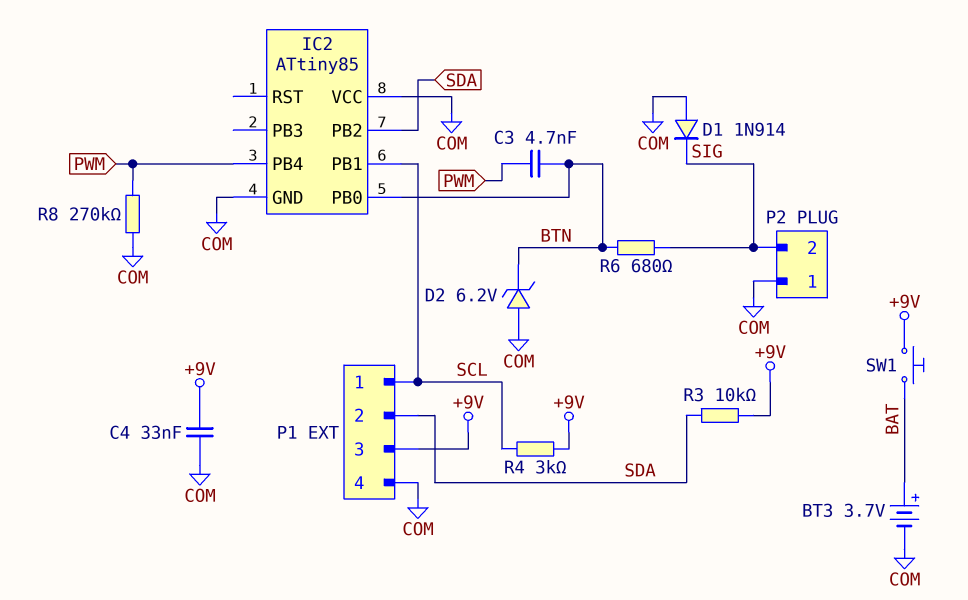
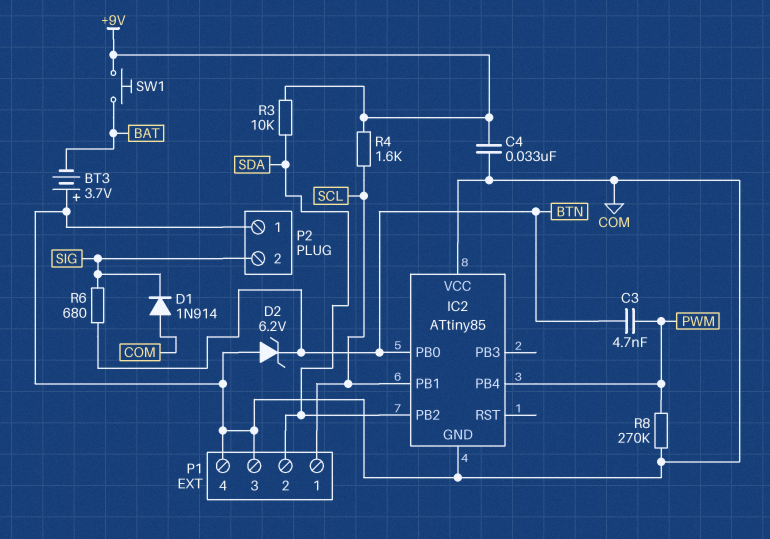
BT3: 3.7V (plus BAT, minus COM) -> 3.7V (plus COM, minus BAT)
P1 pin 3: +9V -> COM
R4: 3k (+9V, SCL) -> 1.6k (+9V, SCL)

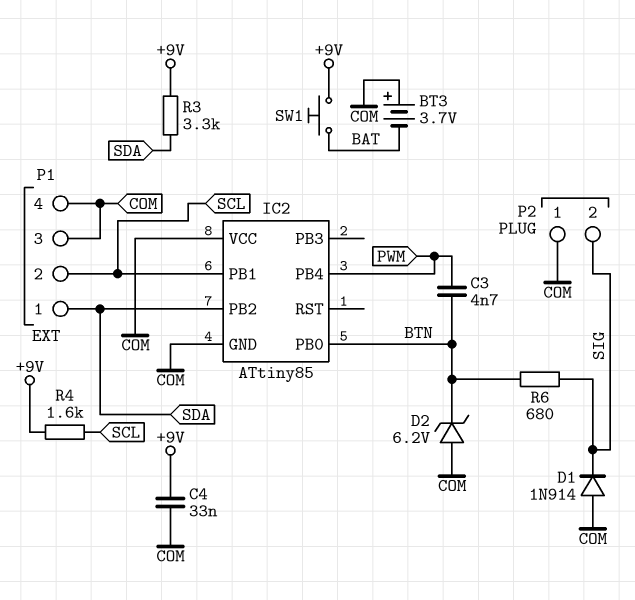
P1 pin 1: SCL -> SDA
P1 pin 2: SDA -> SCL
R3: 10k (+9V, SDA) -> 3.3k (+9V, SDA)
R8: 270k (COM, PWM) -> none

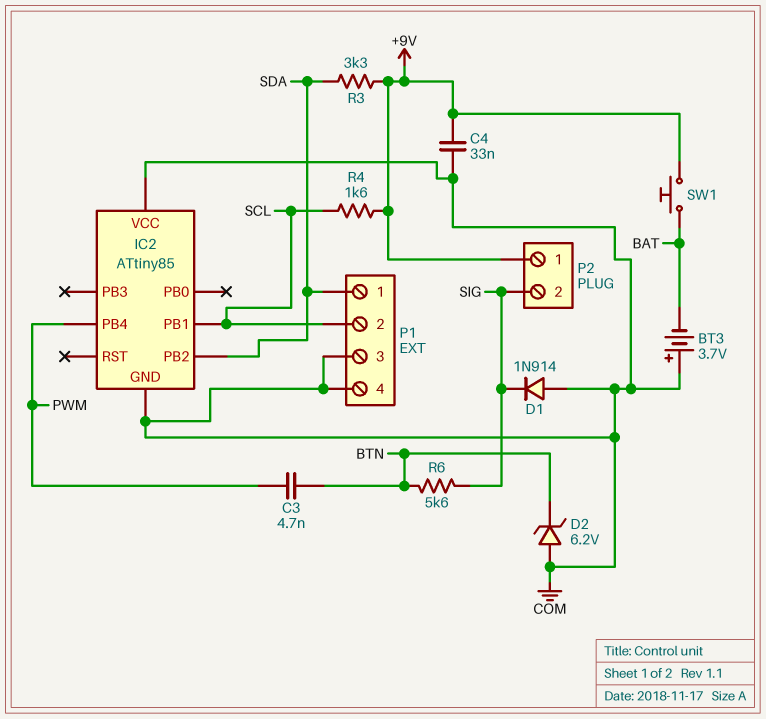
IC2 pin PB0: BTN -> none
P2 pin 1: COM -> +9V
R6: 680 (BTN, SIG) -> 5.6k (BTN, SIG)

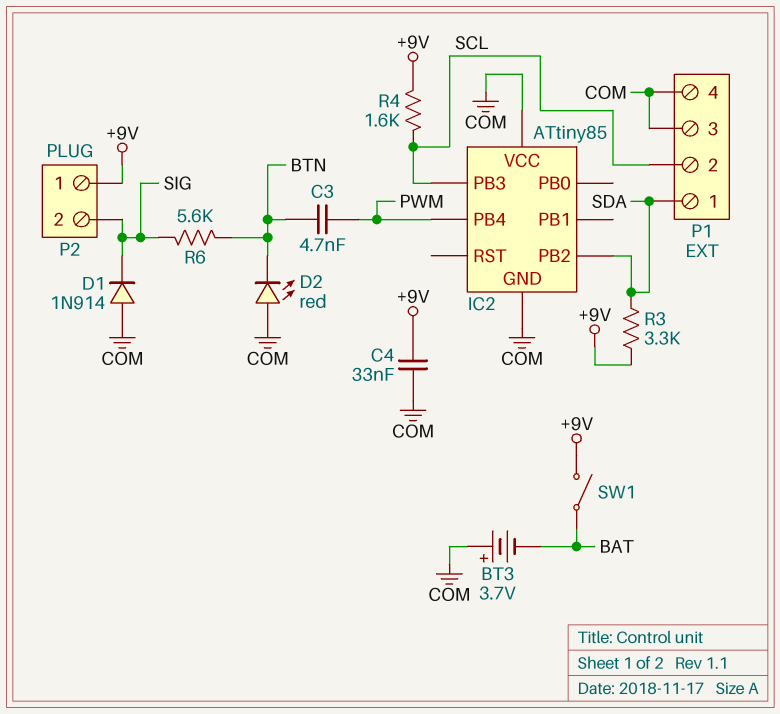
D2: zener 6.2V (A COM, K BTN) -> LED red (A COM, K BTN)
IC2 pin PB1: SCL -> none
IC2 pin PB3: none -> SCL
SW1: button (+9V, BAT) -> switch (+9V, BAT)

